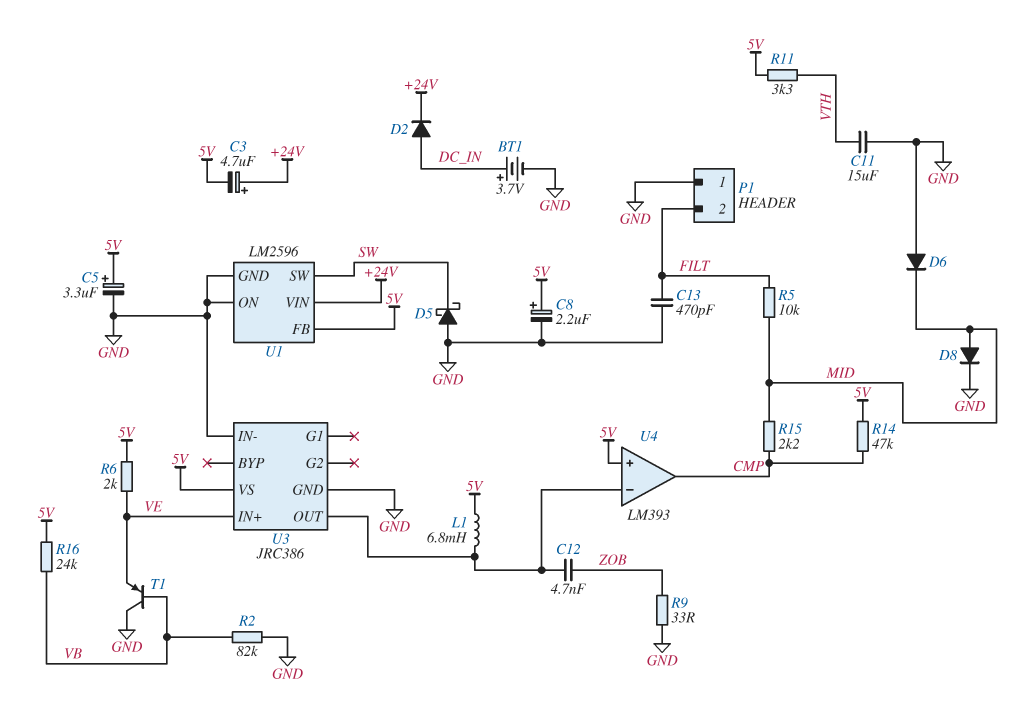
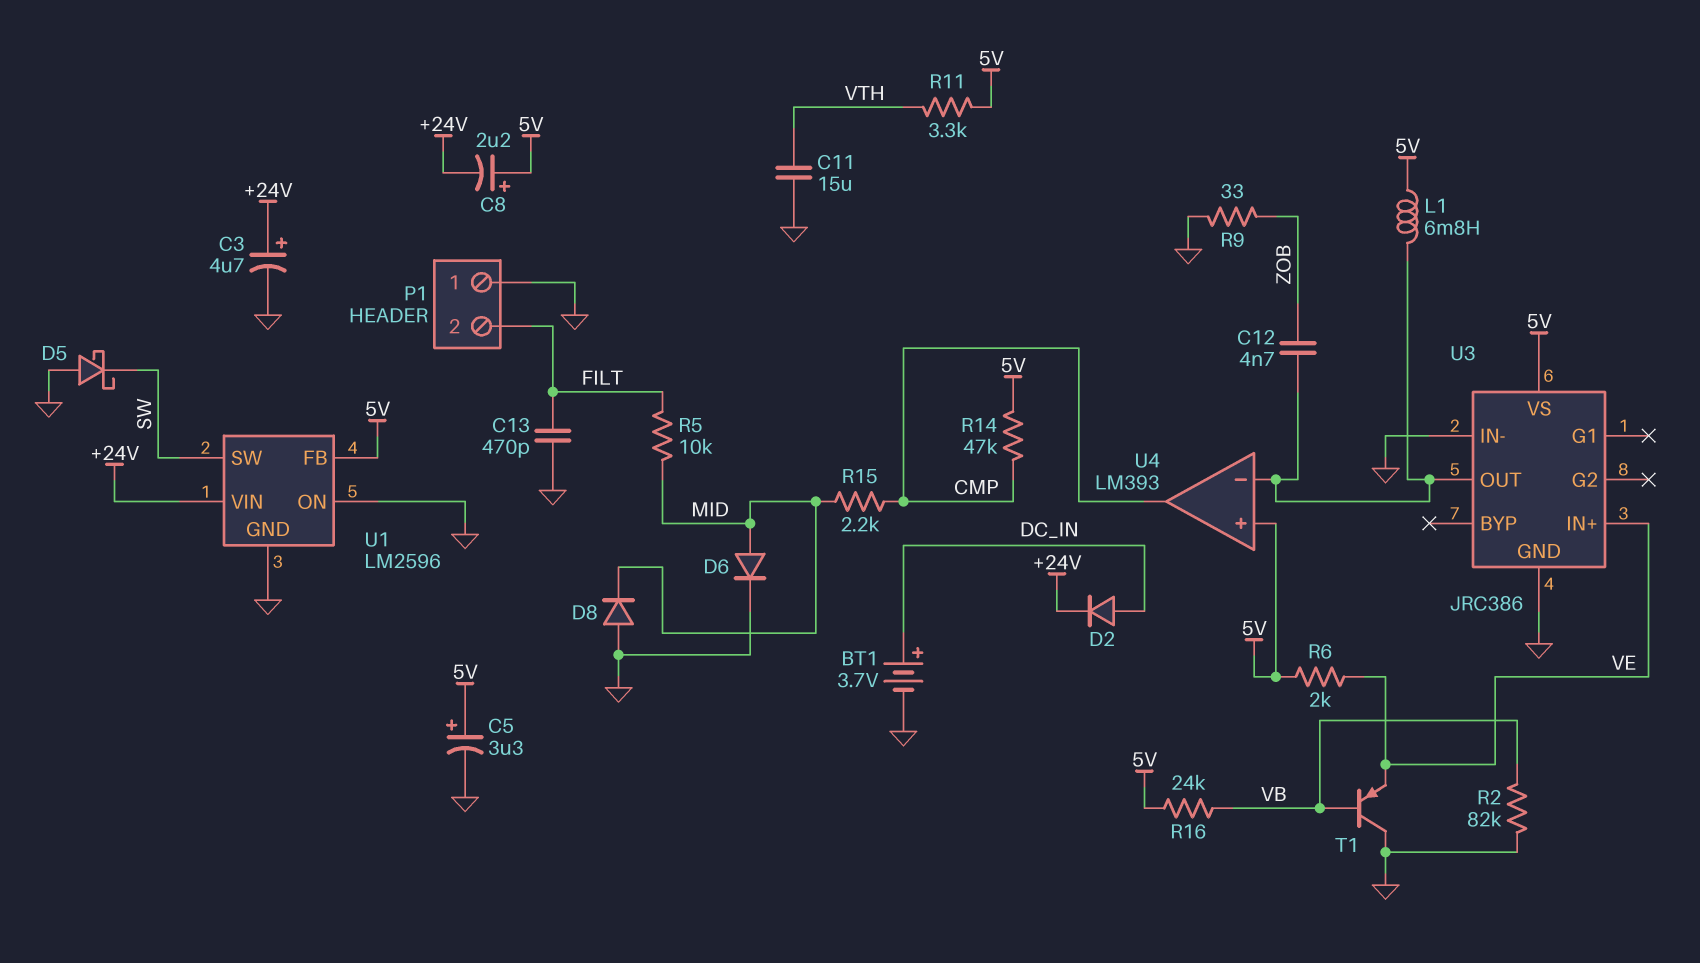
C3: 4.7uF (plus +24V, minus 5V) -> 4.7uF (plus +24V, minus GND)
C8: 2.2uF (plus 5V, minus GND) -> 2.2uF (plus 5V, minus +24V)
D6: diode (A GND, K MID) -> diode (A MID, K GND)
D8: diode (A MID, K GND) -> diode (A GND, K MID)

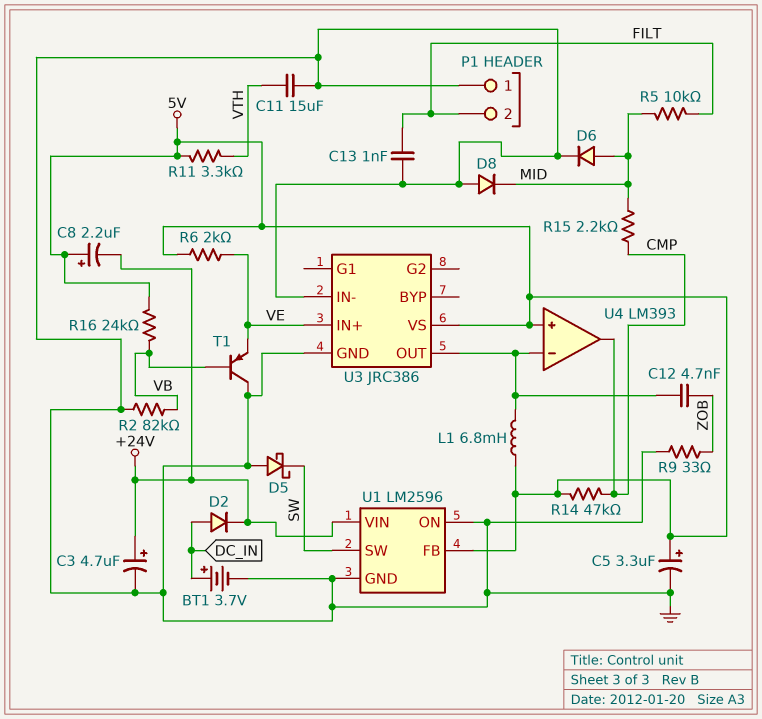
C13: 470pF (FILT, GND) -> 1nF (FILT, GND)

